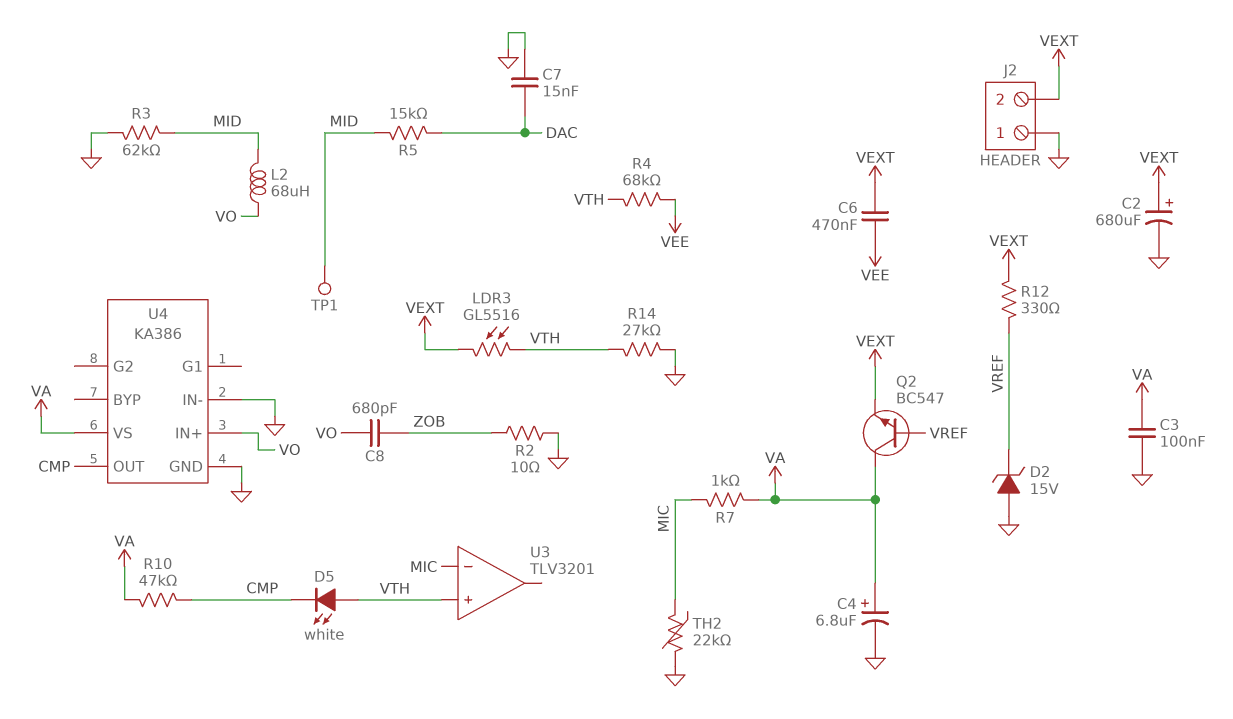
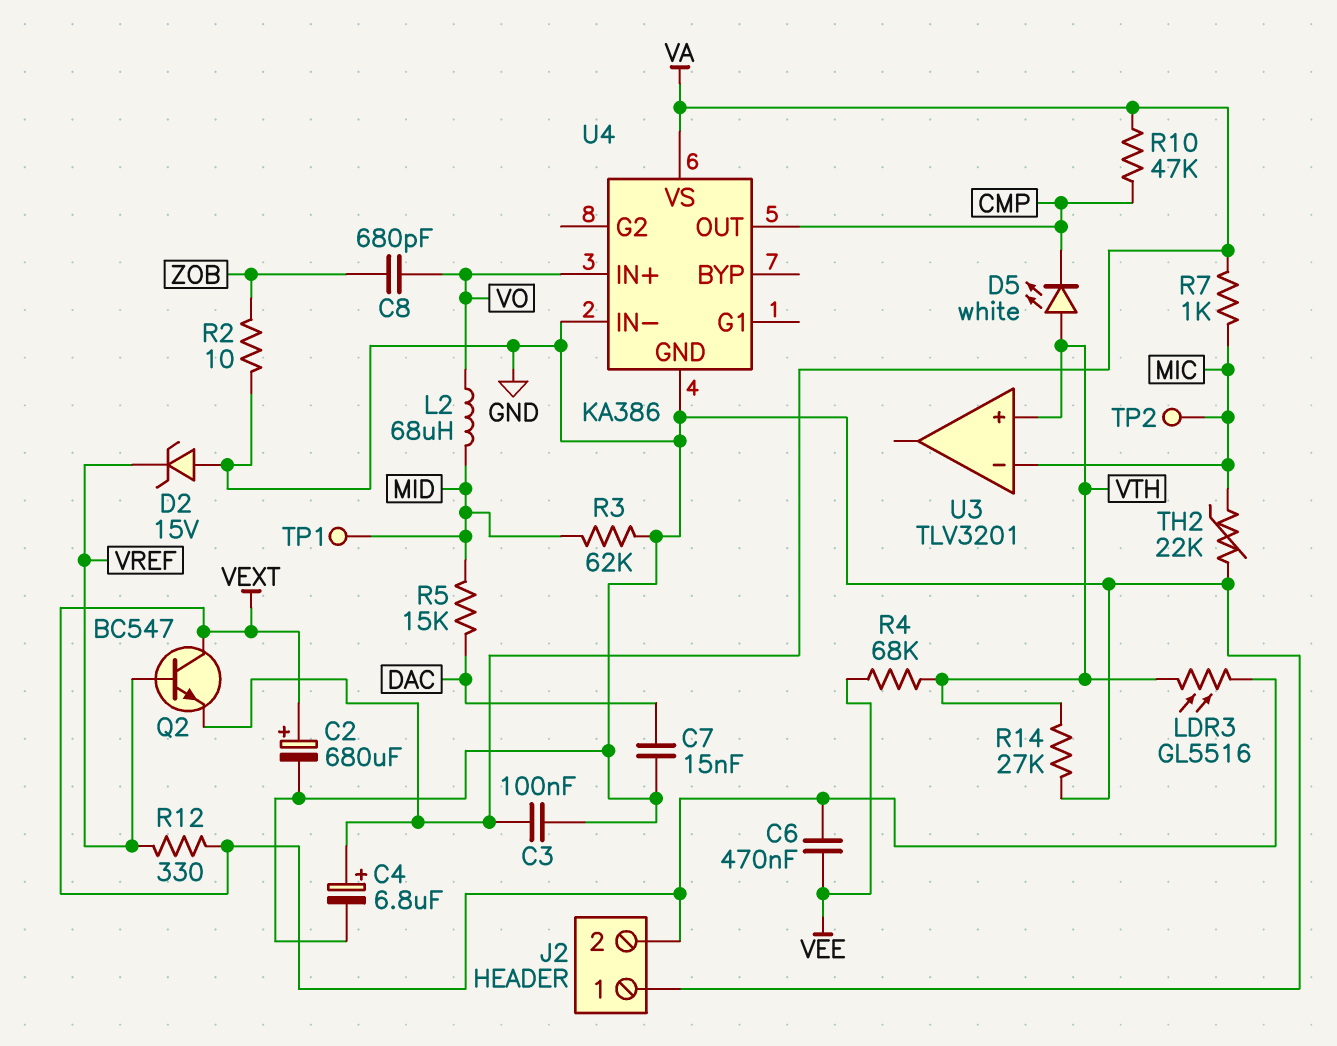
Q2: NPN BC547 (B VREF, C VA, E VEXT) -> NPN BC547 (B VREF, C VEXT, E VA)
TP2: none -> test point (MIC)

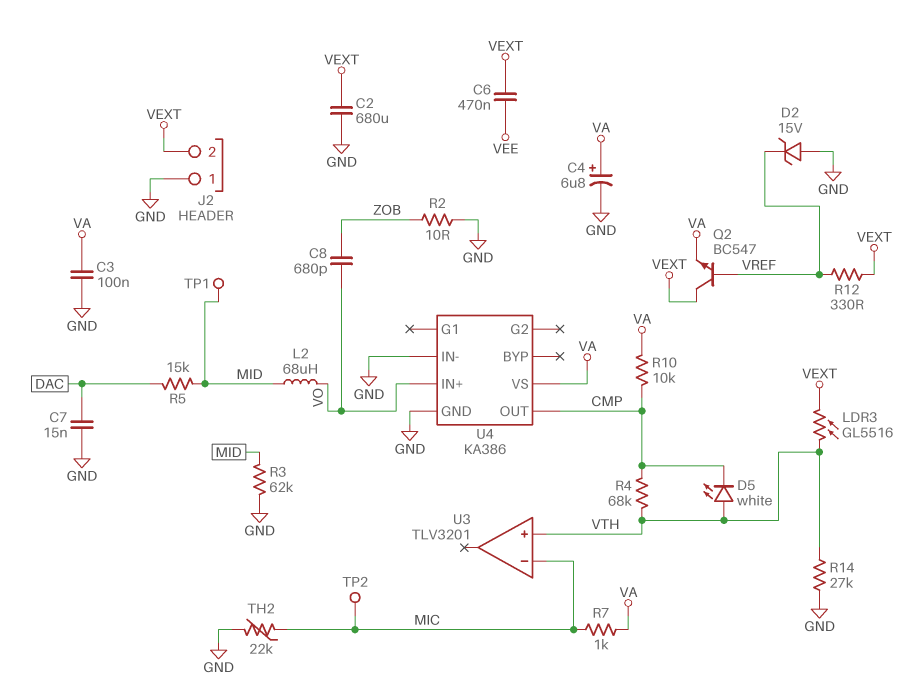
C2: 680uF (plus VEXT, minus GND) -> 680uF (GND, VEXT)
R4: 68k (VEE, VTH) -> 68k (CMP, VTH)
R10: 47k (CMP, VA) -> 10k (CMP, VA)

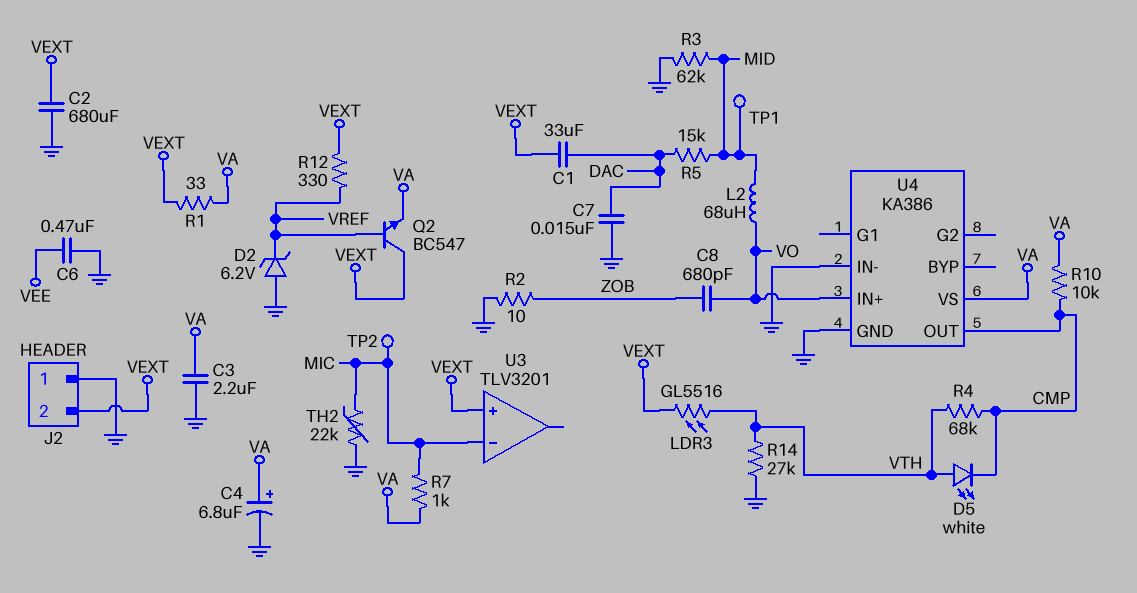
C1: none -> 33uF (DAC, VEXT)
C3: 100nF (GND, VA) -> 2.2uF (GND, VA)
C6: 470nF (VEE, VEXT) -> 470nF (GND, VEE)
D2: zener 15V (A GND, K VREF) -> zener 6.2V (A GND, K VREF)
R1: none -> 33 (VA, VEXT)
U3 pin in+: VTH -> VEXT

